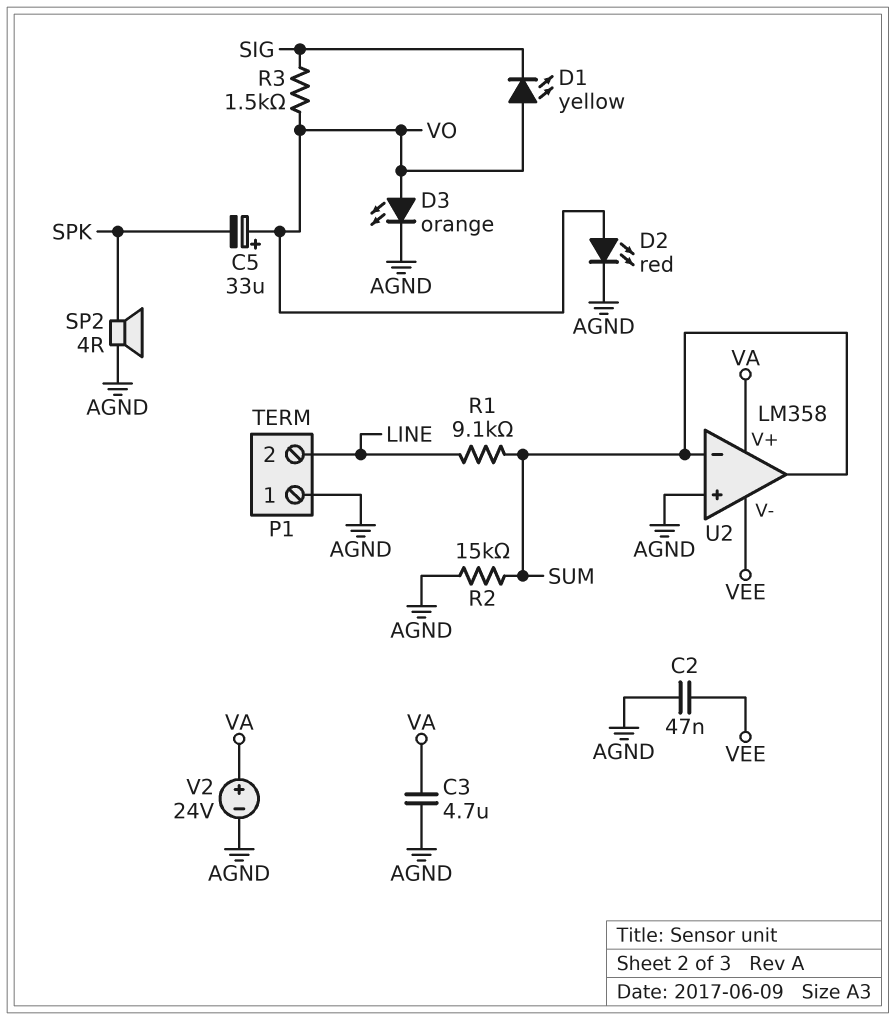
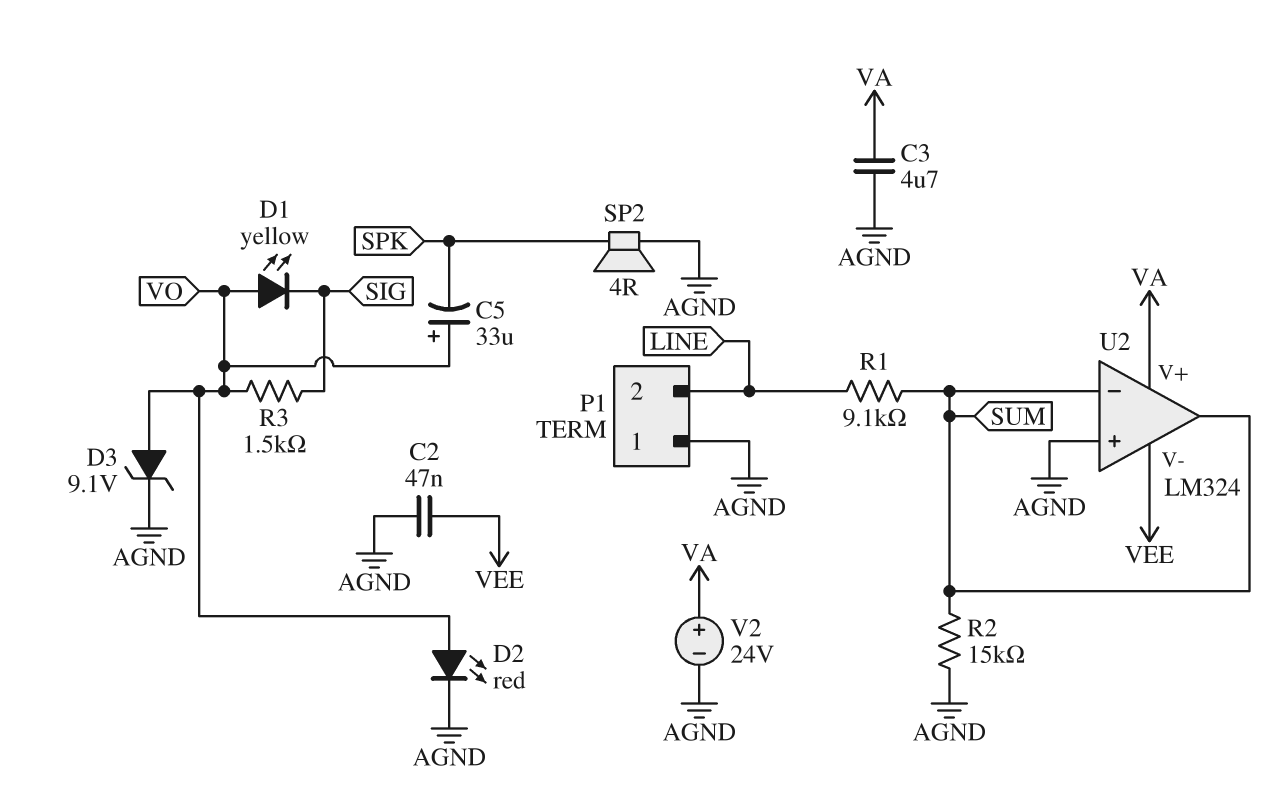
D3: LED orange (A VO, K AGND) -> zener 9.1V (A VO, K AGND)
U2: LM358 -> LM324

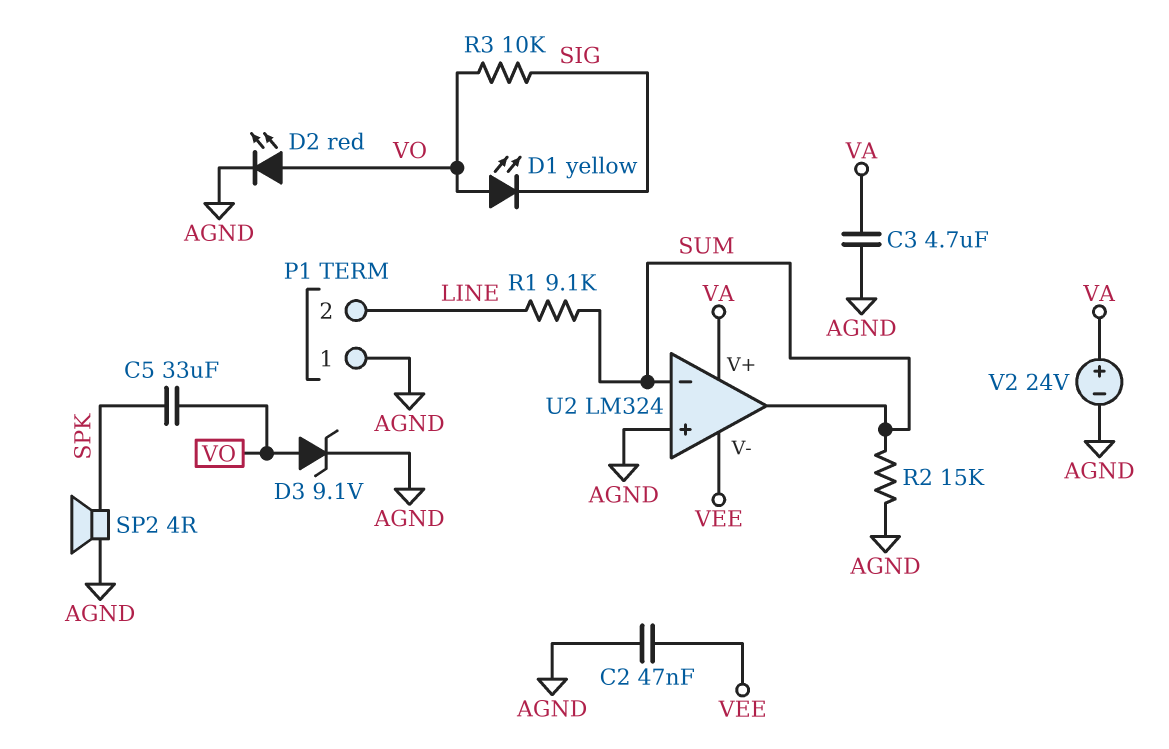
C5: 33uF (plus VO, minus SPK) -> 33uF (SPK, VO)
R3: 1.5k (SIG, VO) -> 10k (SIG, VO)

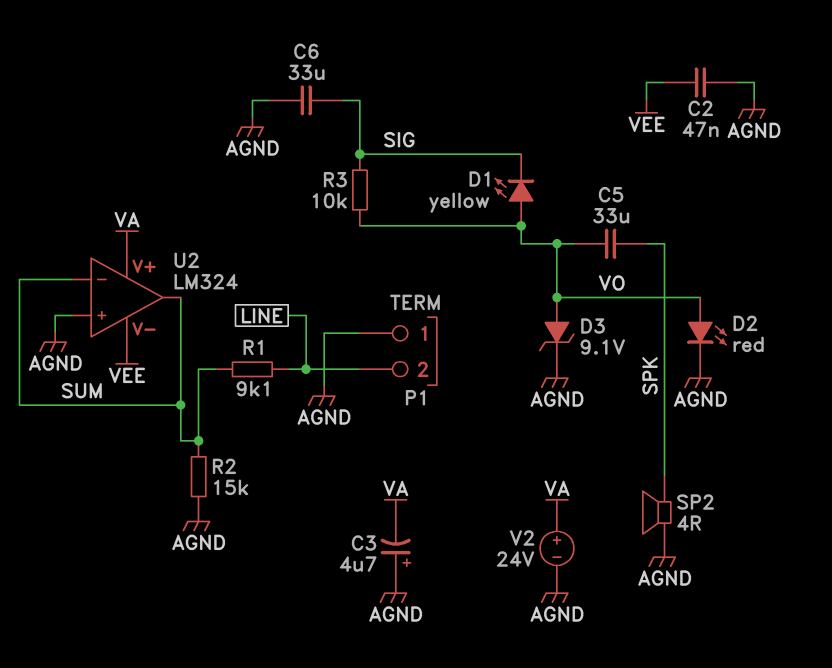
C3: 4.7uF (AGND, VA) -> 4.7uF (plus AGND, minus VA)
C6: none -> 33uF (AGND, SIG)

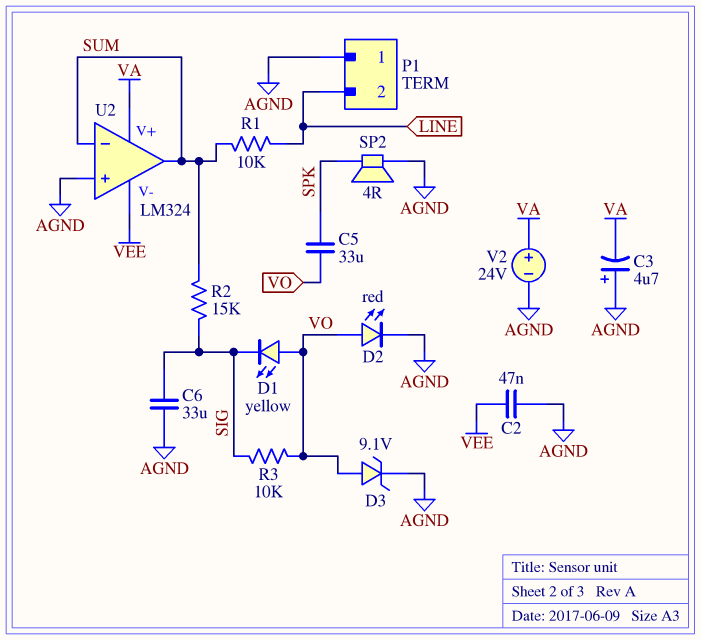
R1: 9.1k (LINE, SUM) -> 10k (LINE, SUM)
R2: 15k (AGND, SUM) -> 15k (SIG, SUM)

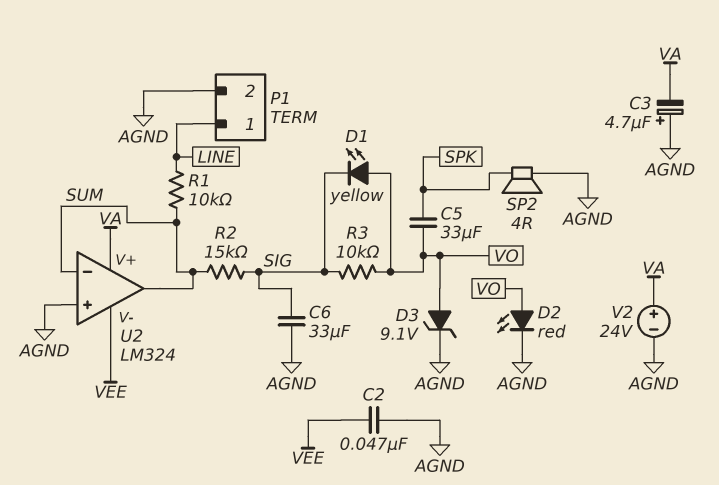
P1 pin 1: AGND -> LINE
P1 pin 2: LINE -> AGND

